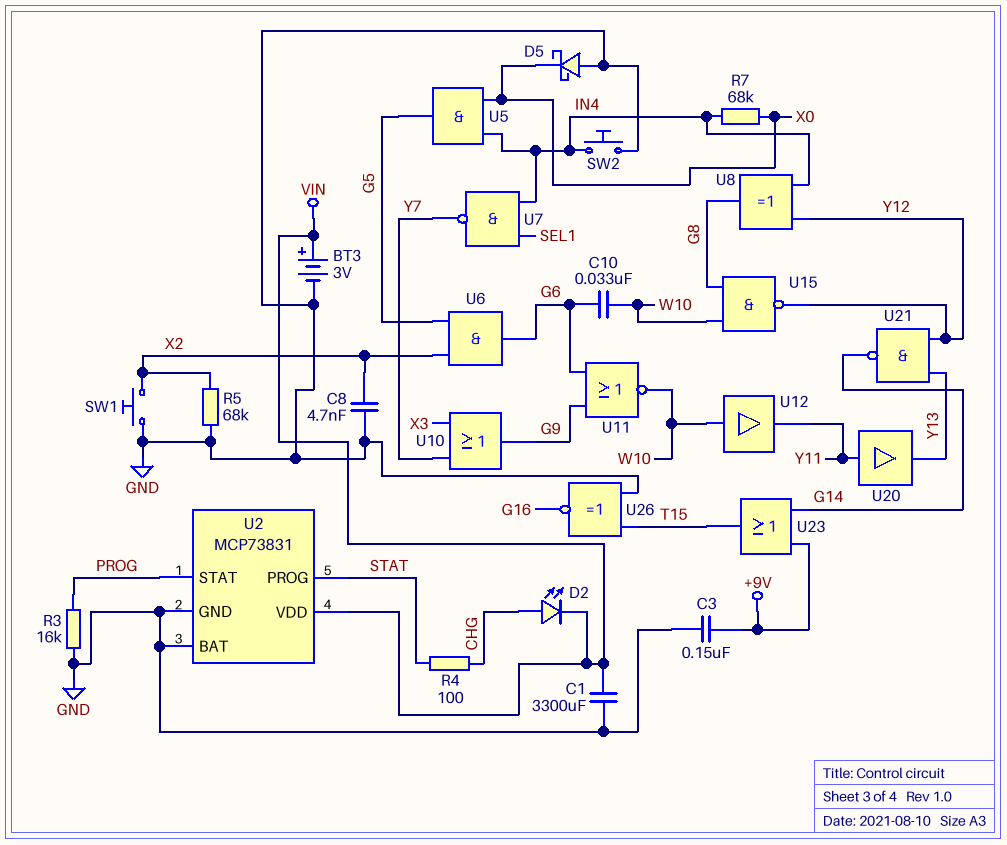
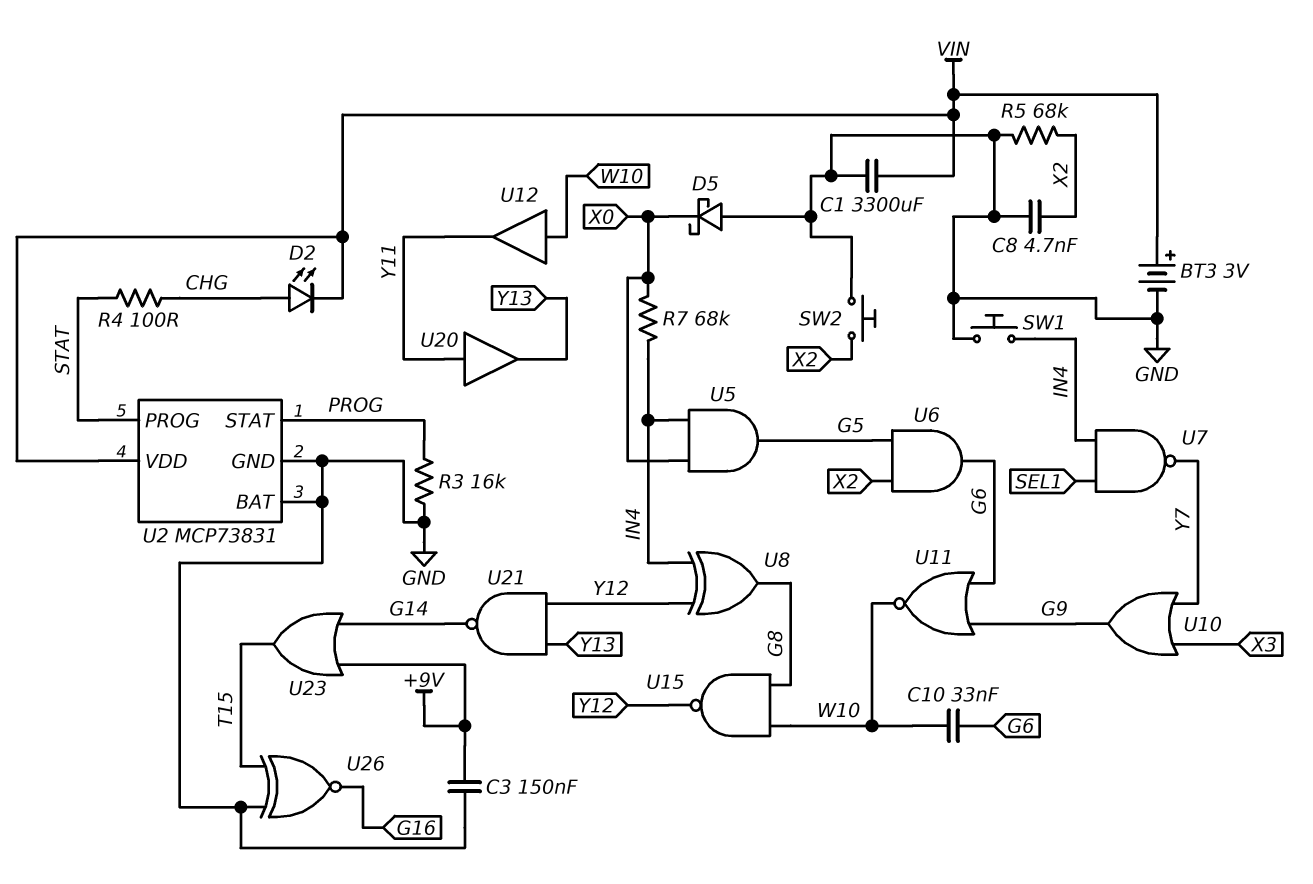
SW1: button (GND, X2) -> button (GND, IN4)
SW2: button (GND, IN4) -> button (GND, X2)

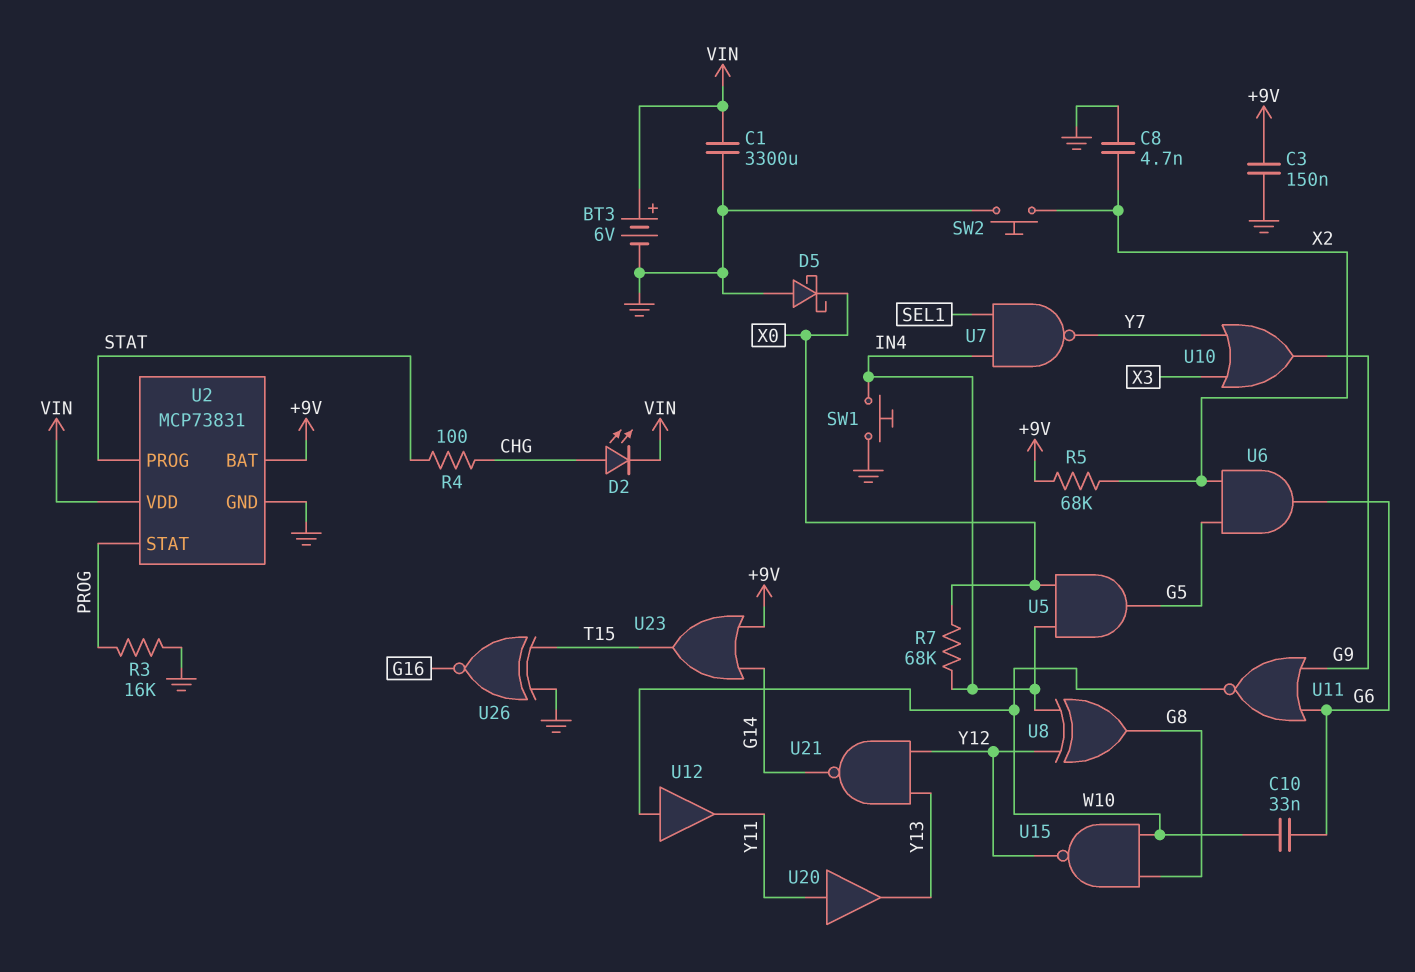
BT3: 3V (plus VIN, minus GND) -> 6V (plus VIN, minus GND)
R5: 68k (GND, X2) -> 68k (+9V, X2)
U2 pin BAT: GND -> +9V

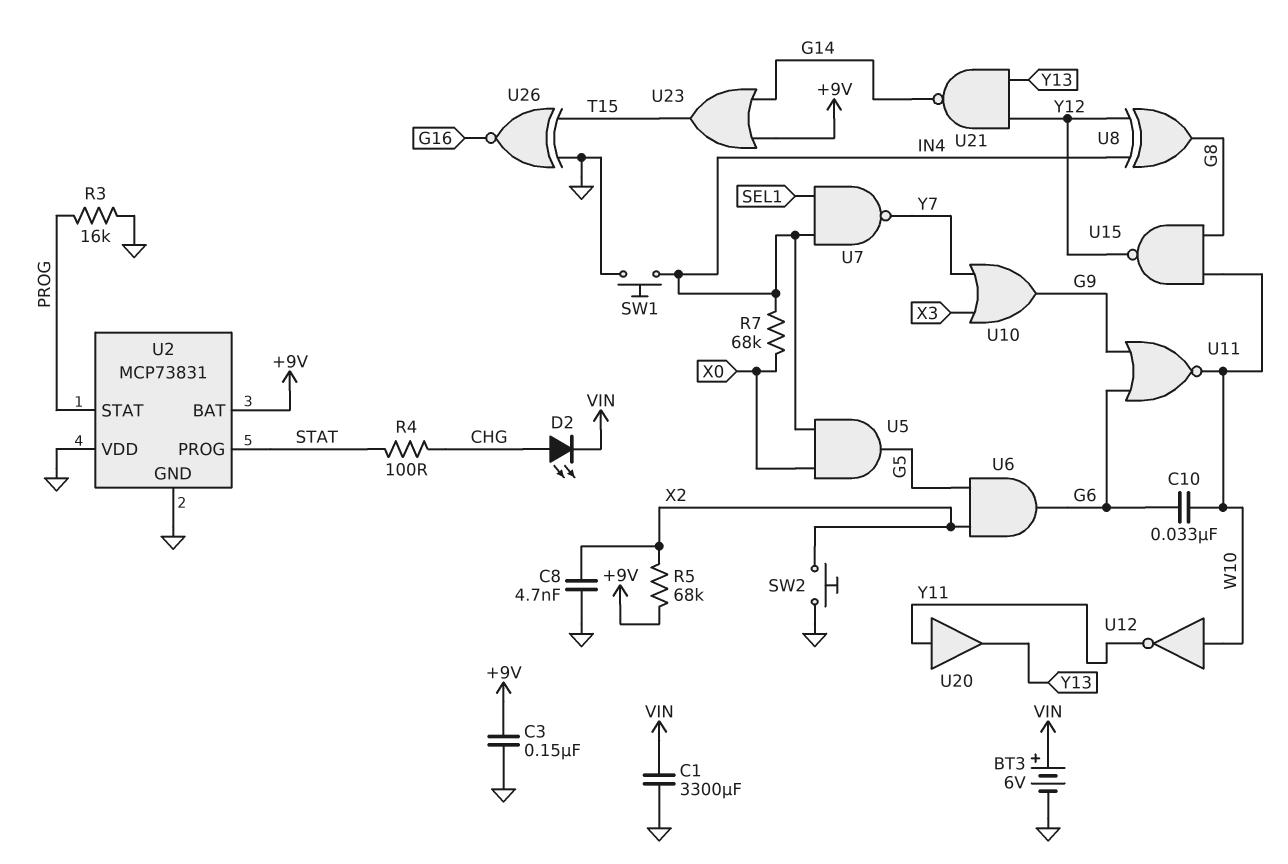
D5: schottky (A GND, K X0) -> none
U2 pin VDD: VIN -> GND
U12: buffer (in W10, out Y11) -> NOT (in W10, out Y11)

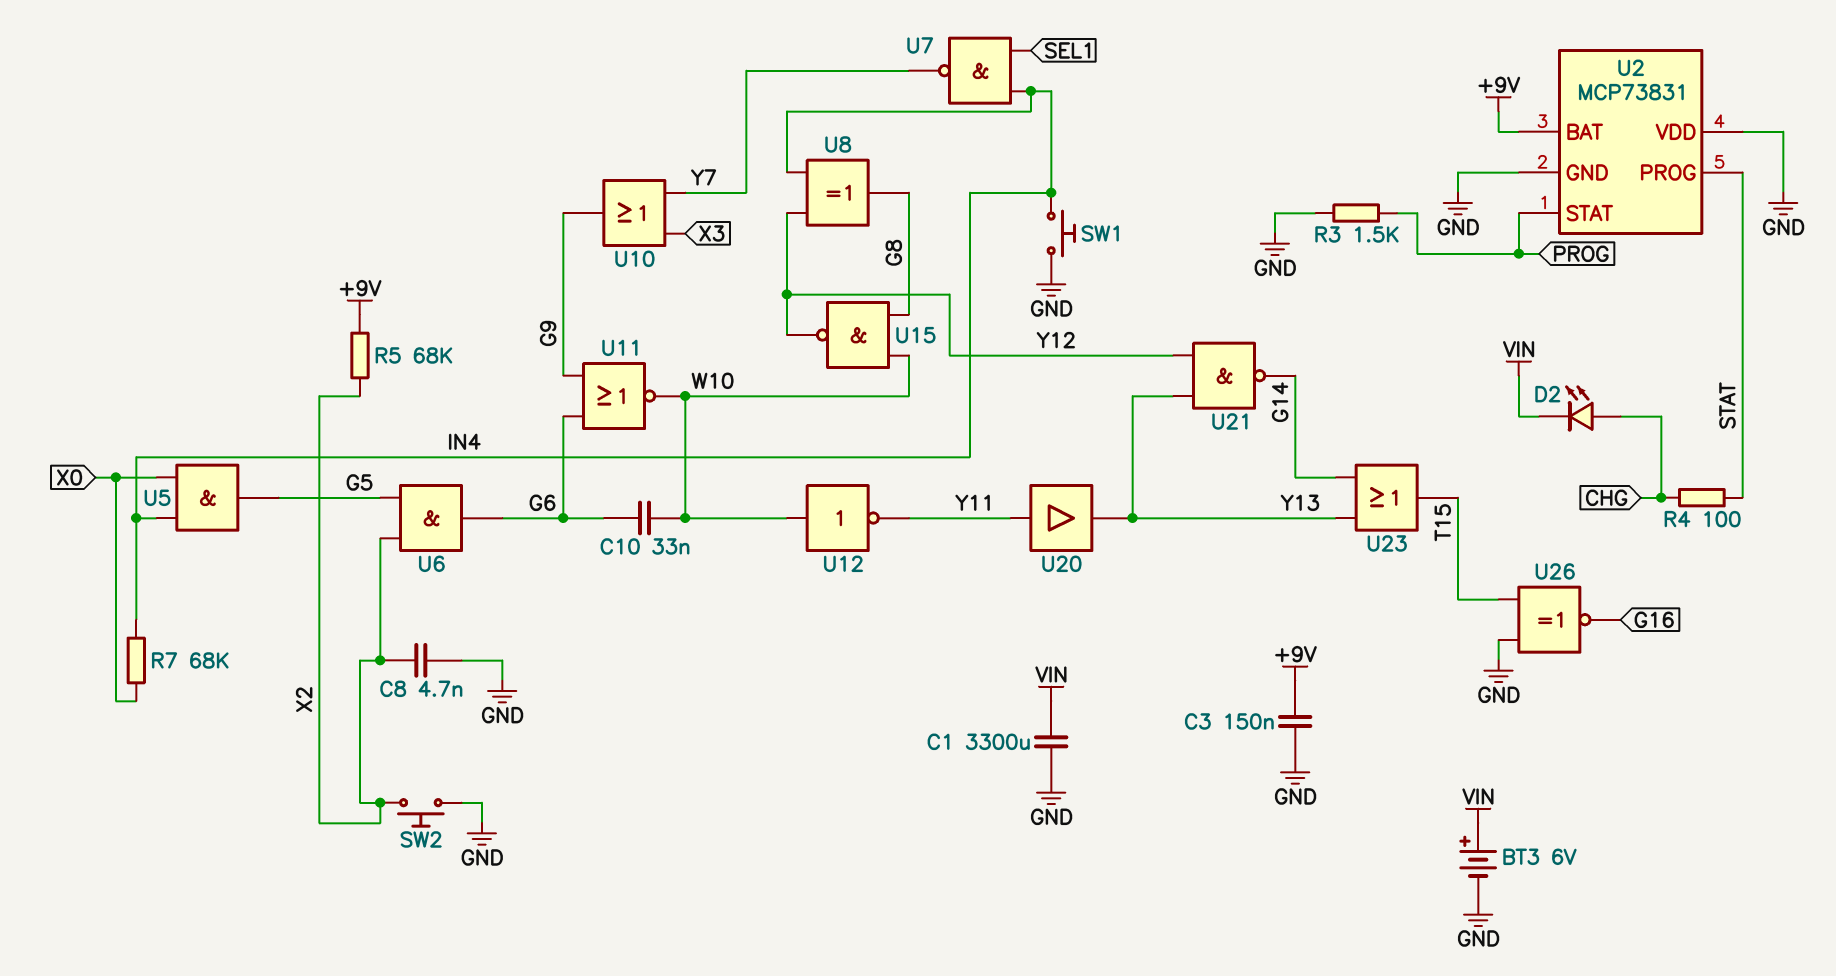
R3: 16k (GND, PROG) -> 1.5k (GND, PROG)
U23: OR (in +9V, in G14, out T15) -> OR (in G14, in Y13, out T15)

